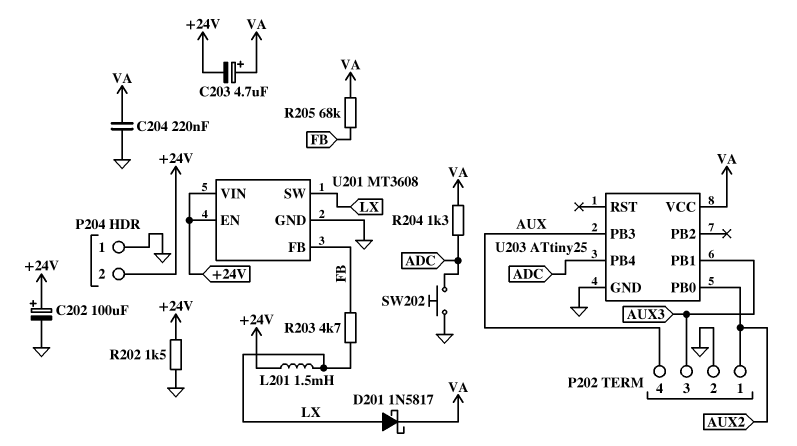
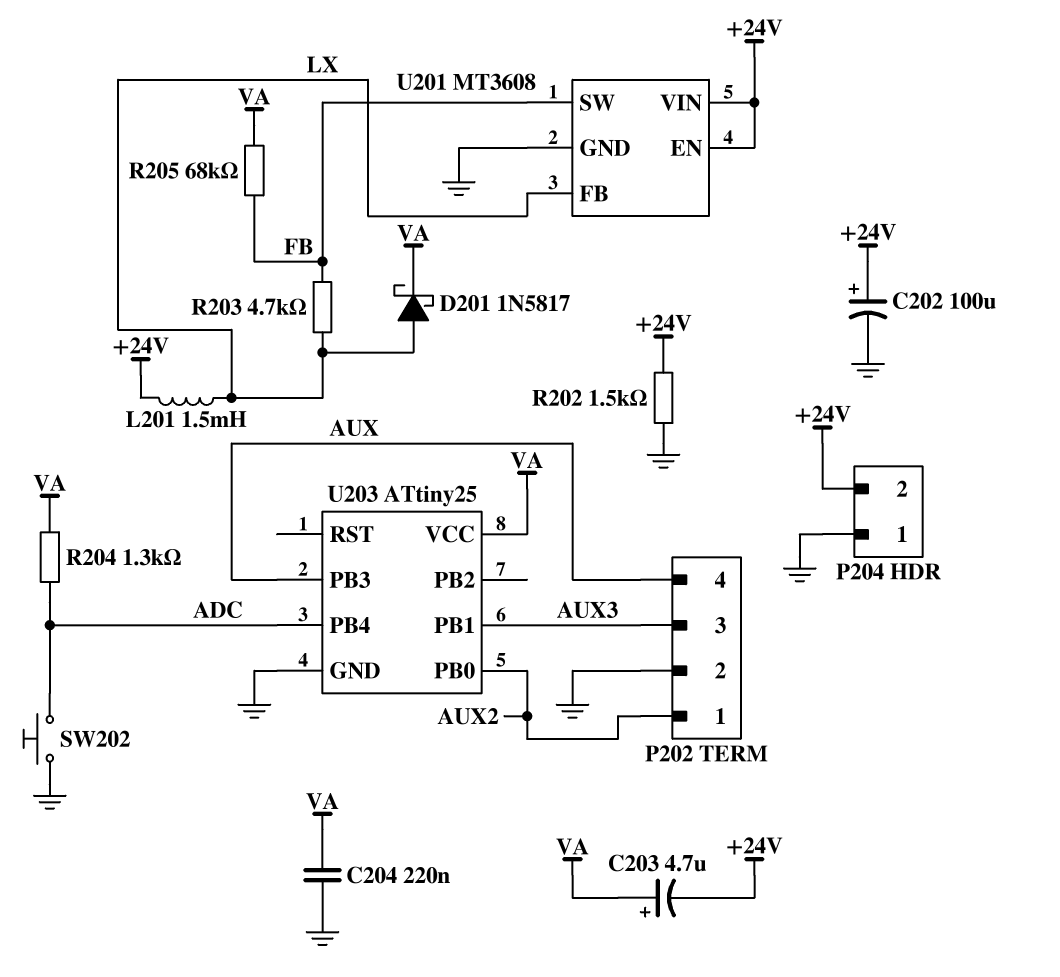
U201 pin FB: FB -> LX
U201 pin SW: LX -> FB

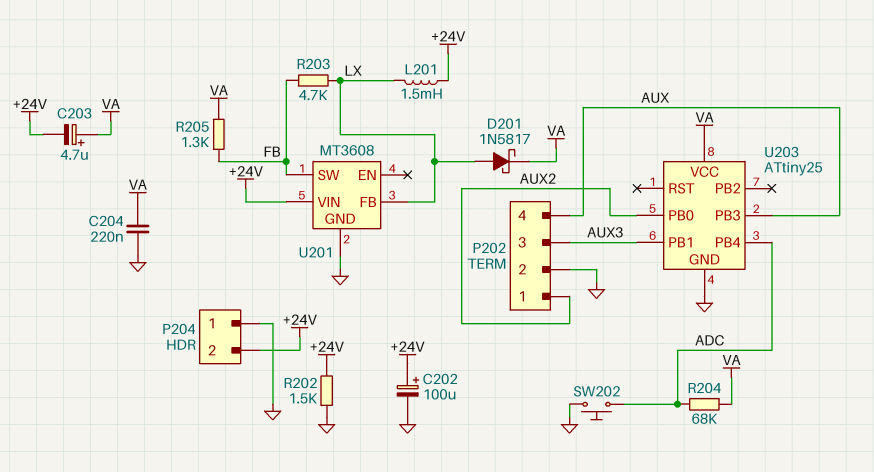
R204: 1.3k (ADC, VA) -> 68k (ADC, VA)
R205: 68k (FB, VA) -> 1.3k (FB, VA)
U201 pin EN: +24V -> none

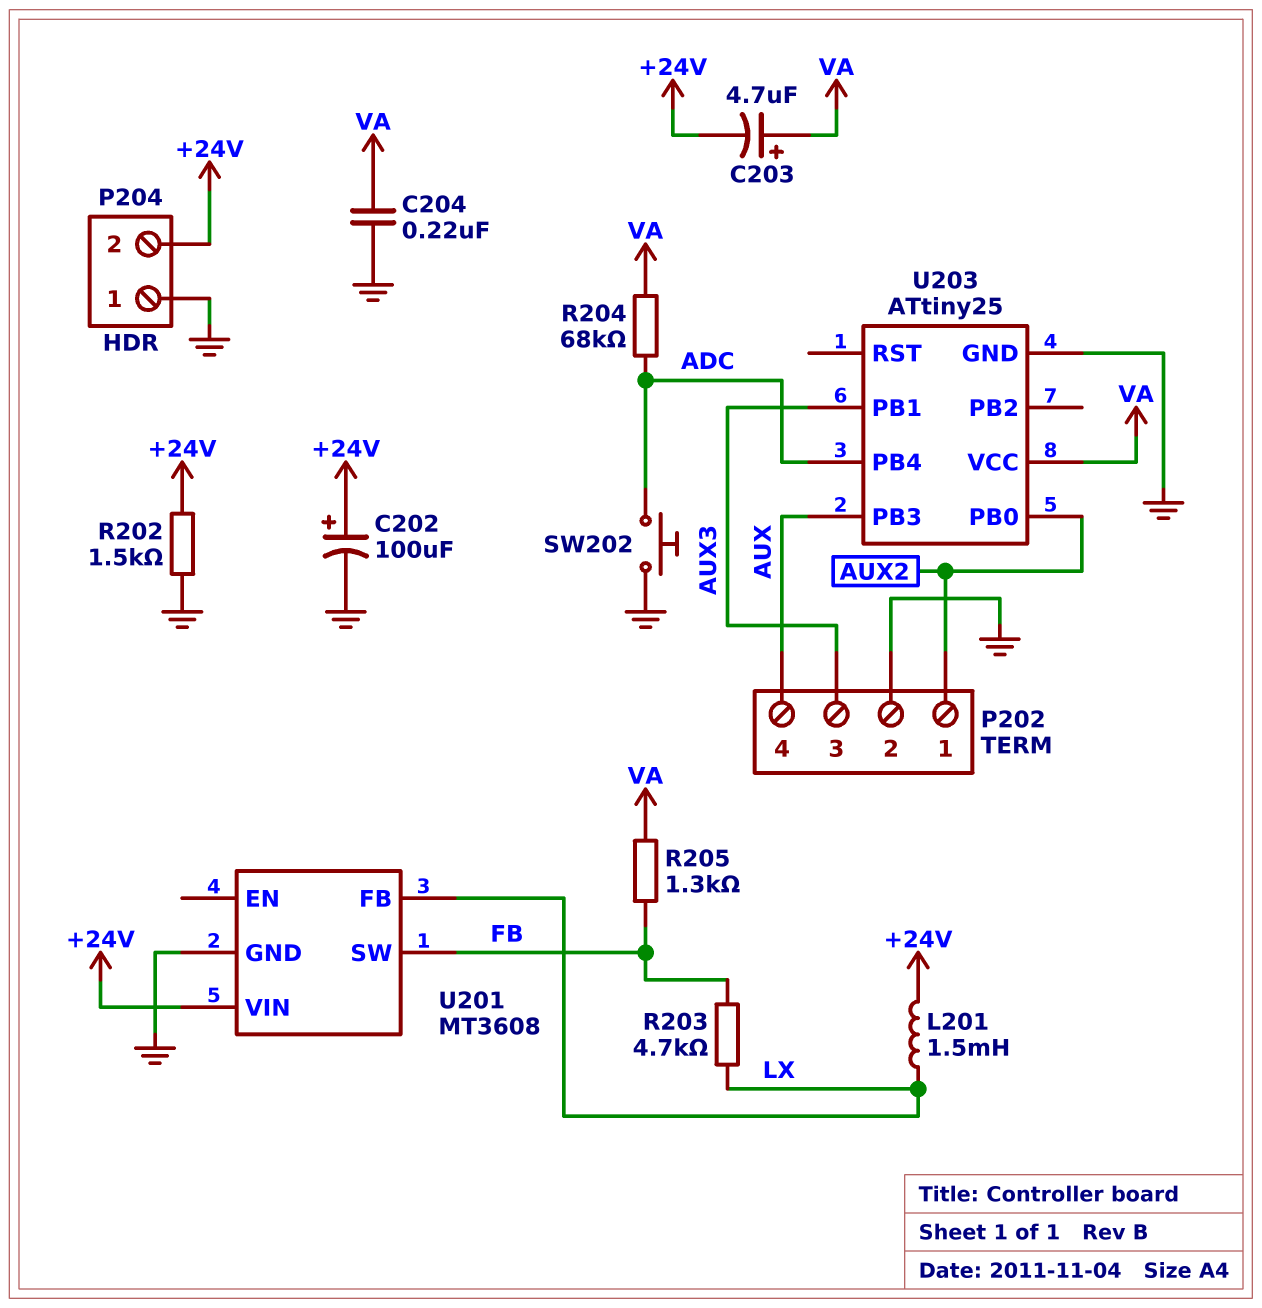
D201: schottky 1N5817 (A LX, K VA) -> none

